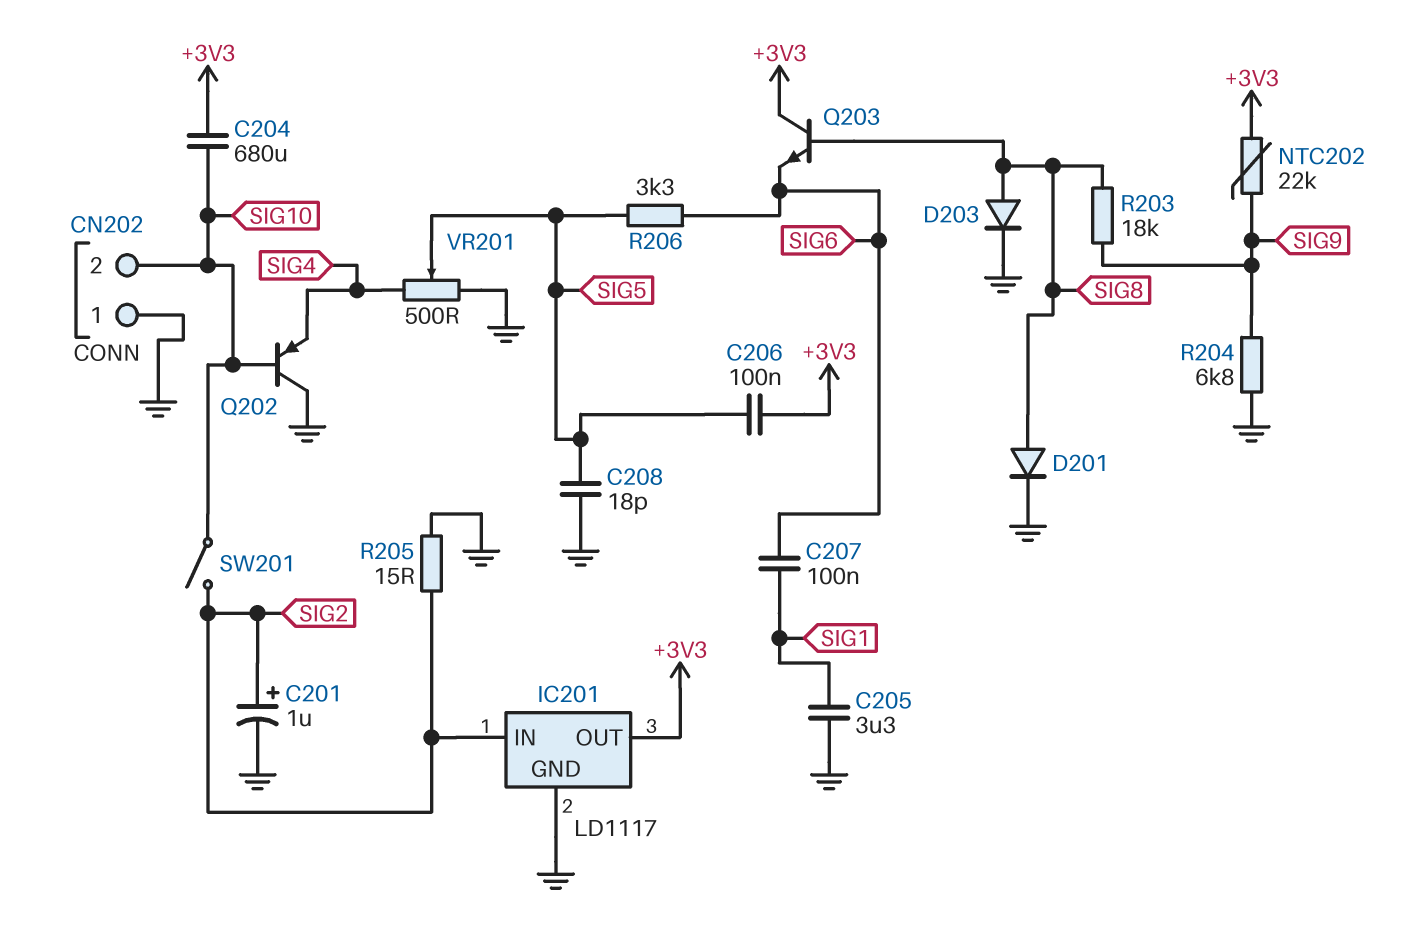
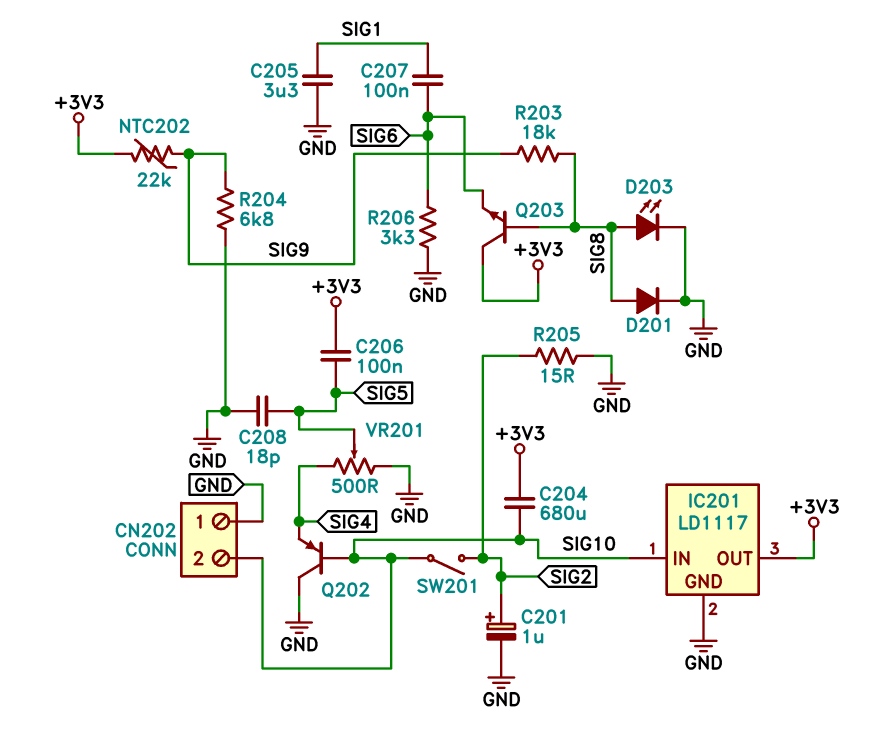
D203: diode (A SIG8, K GND) -> LED (A SIG8, K GND)
IC201 pin IN: SIG2 -> SIG10
R206: 3.3k (SIG5, SIG6) -> 3.3k (GND, SIG6)

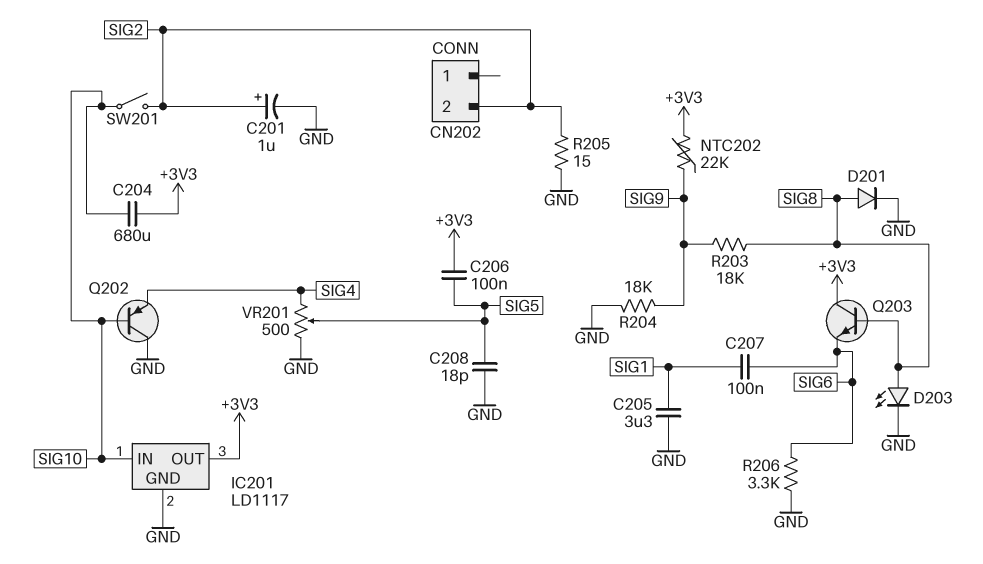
CN202 pin 1: GND -> none
CN202 pin 2: SIG10 -> SIG2
R204: 6.8k (GND, SIG9) -> 18k (GND, SIG9)

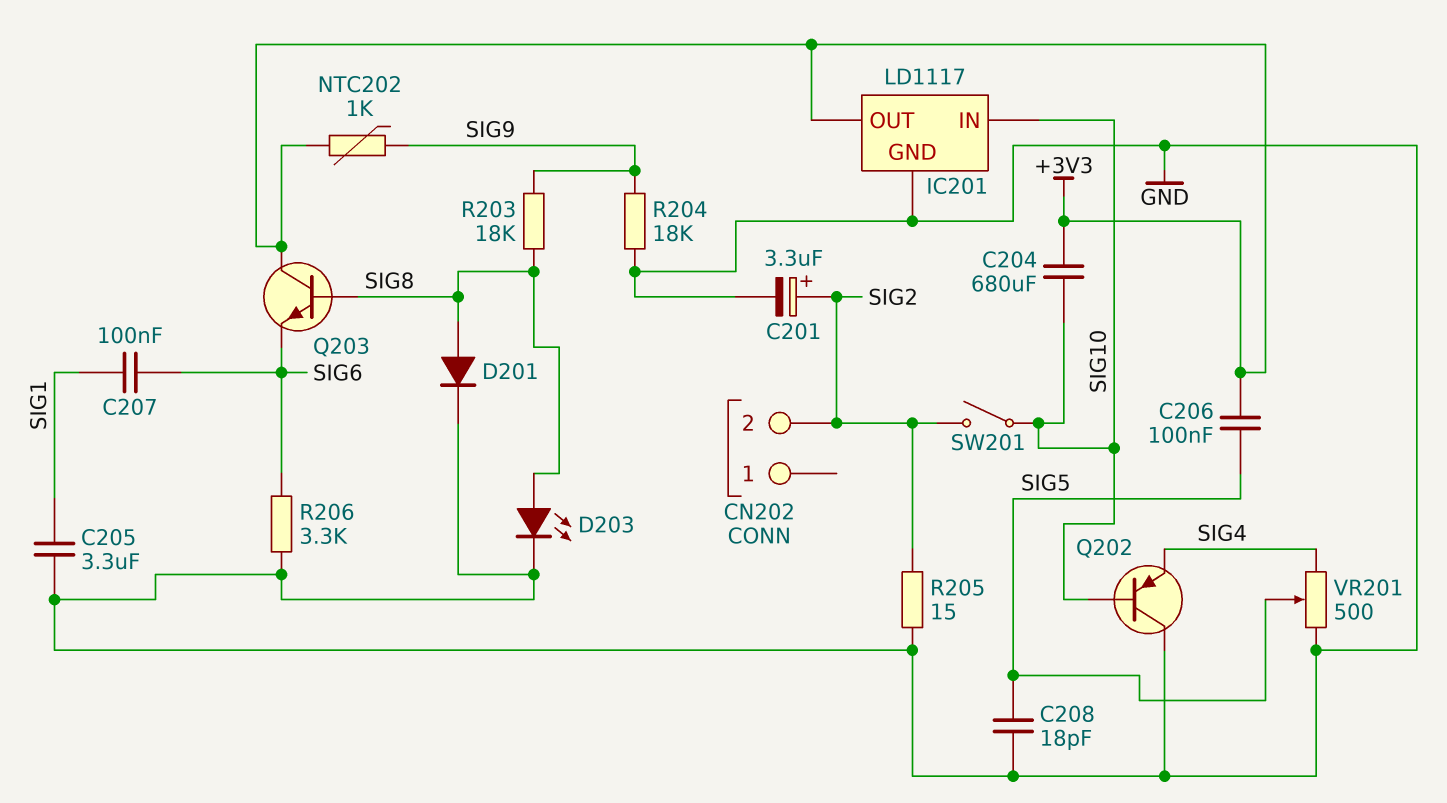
C201: 1uF (plus SIG2, minus GND) -> 3.3uF (plus SIG2, minus GND)
NTC202: 22k (+3V3, SIG9) -> 1k (+3V3, SIG9)

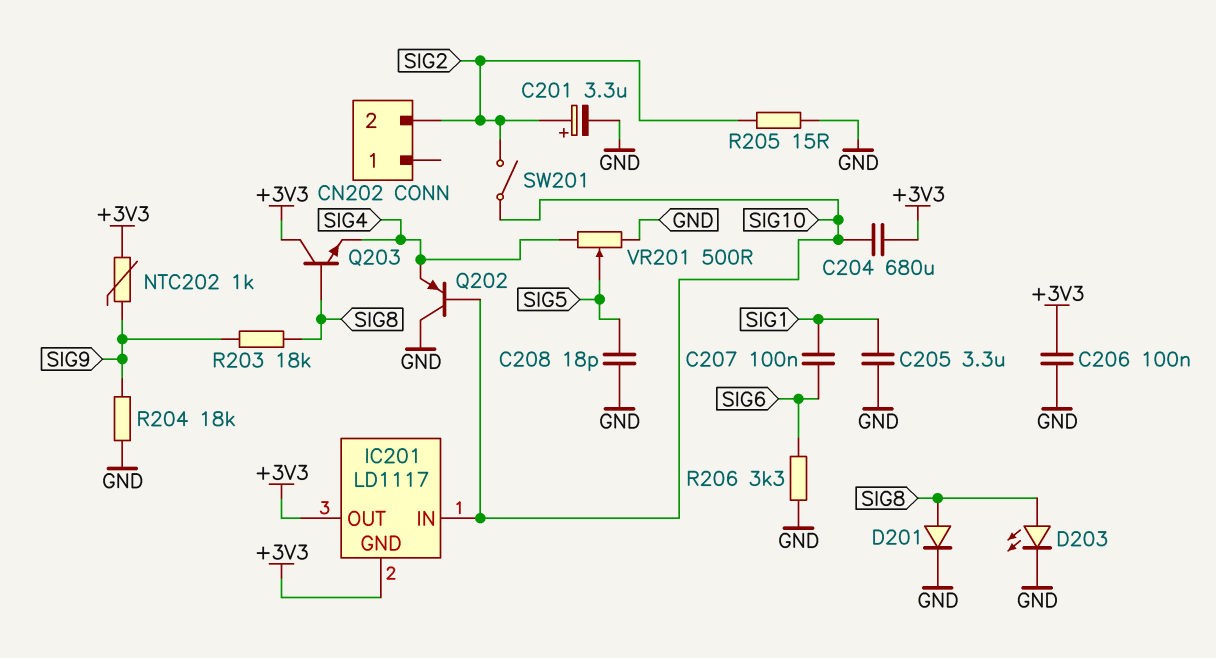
C206: 100nF (+3V3, SIG5) -> 100nF (+3V3, GND)
IC201 pin GND: GND -> +3V3
Q203: NPN (B SIG8, C +3V3, E SIG6) -> NPN (B SIG8, C +3V3, E SIG4)

